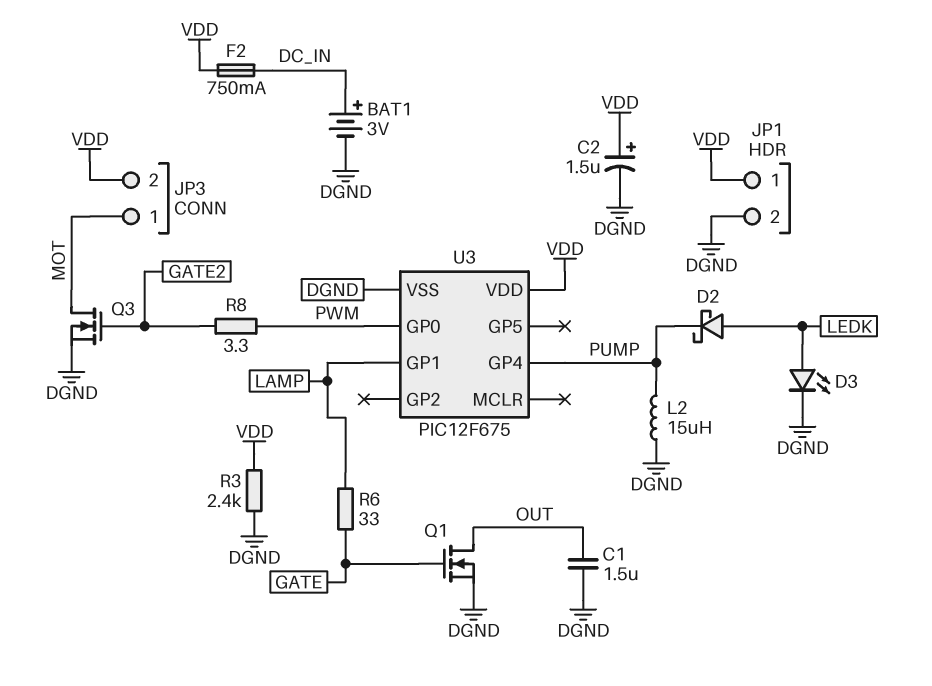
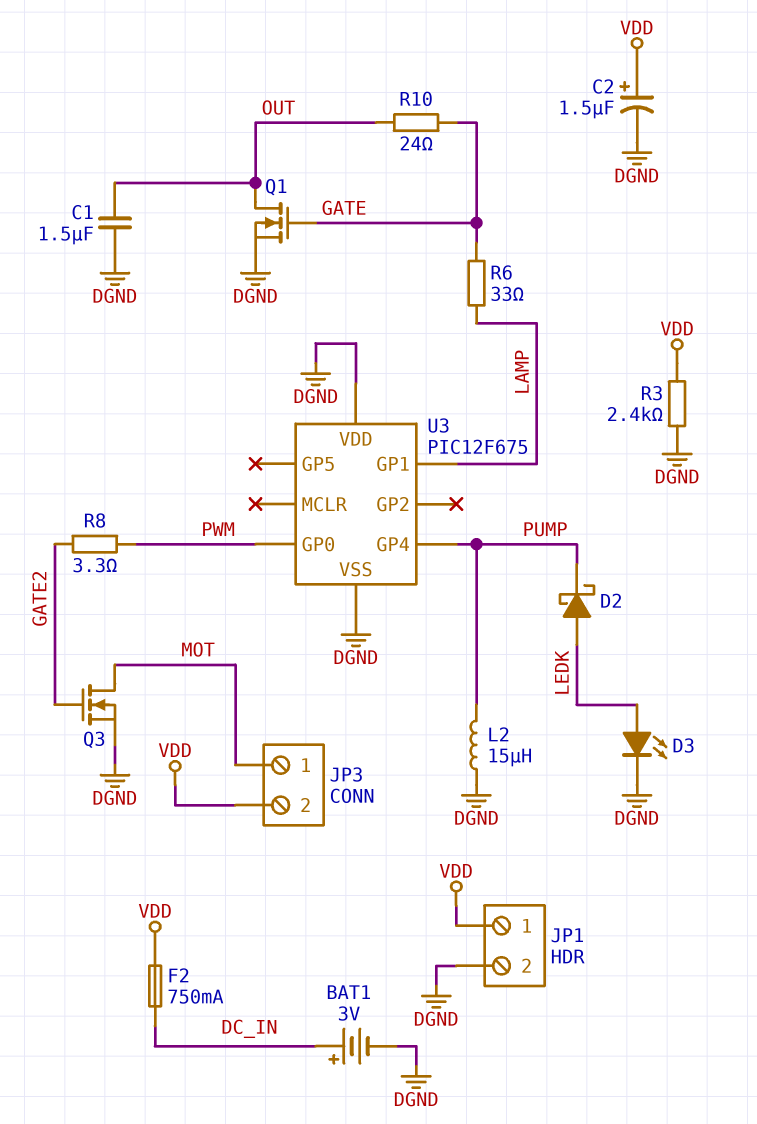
R10: none -> 24 (GATE, OUT)
U3 pin VDD: VDD -> DGND

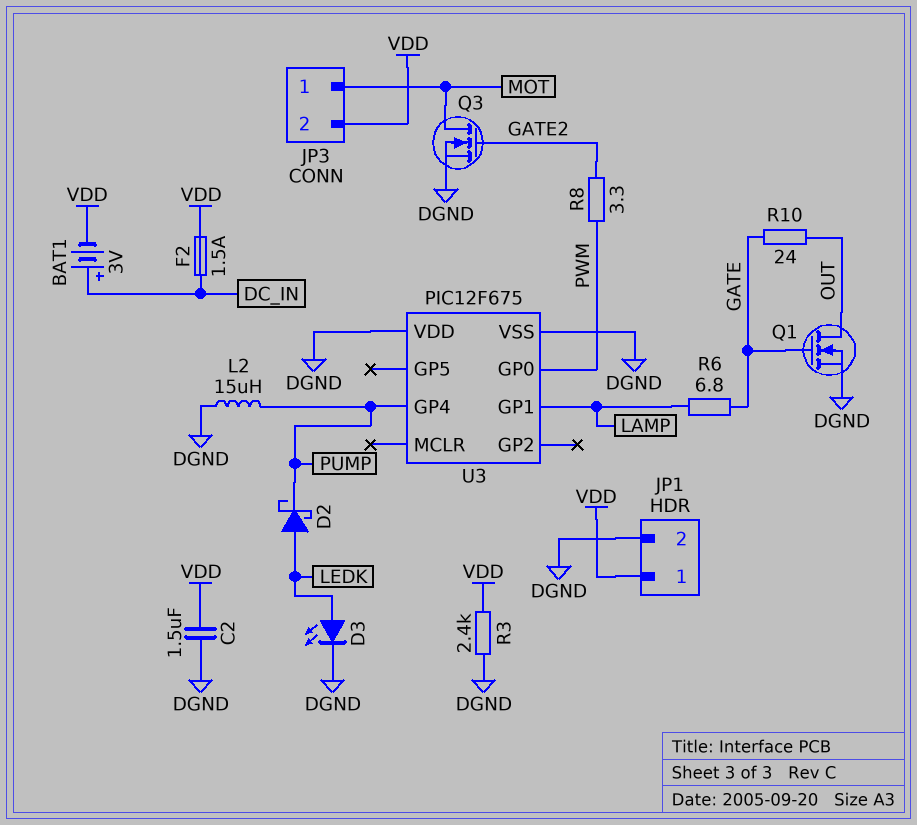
BAT1: 3V (plus DC_IN, minus DGND) -> 3V (plus DC_IN, minus VDD)
C1: 1.5uF (DGND, OUT) -> none
C2: 1.5uF (plus VDD, minus DGND) -> 1.5uF (DGND, VDD)
F2: 750mA (DC_IN, VDD) -> 1.5A (DC_IN, VDD)
R6: 33 (GATE, LAMP) -> 6.8 (GATE, LAMP)

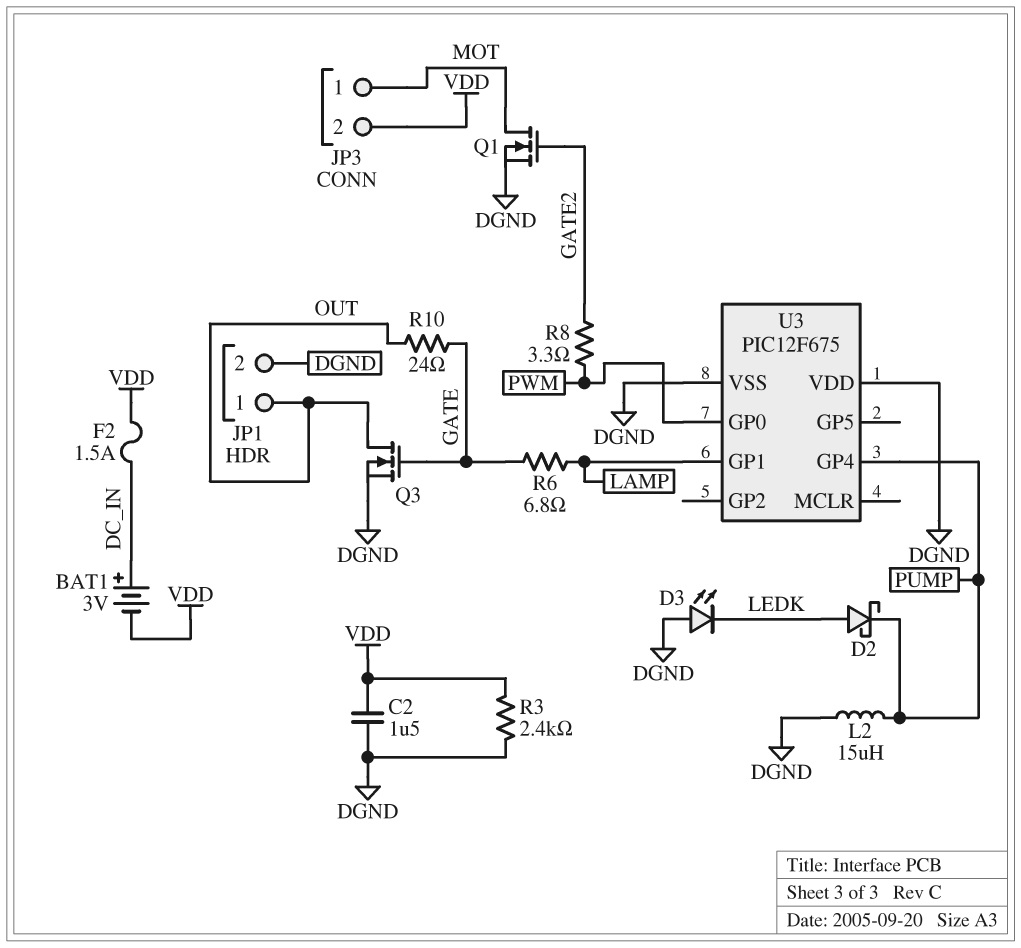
D3: LED (A LEDK, K DGND) -> LED (A DGND, K LEDK)
JP1 pin 1: VDD -> OUT
Q1: NMOS (G GATE, D OUT, S DGND) -> NMOS (G GATE2, D MOT, S DGND)
Q3: NMOS (G GATE2, D MOT, S DGND) -> NMOS (G GATE, D OUT, S DGND)

